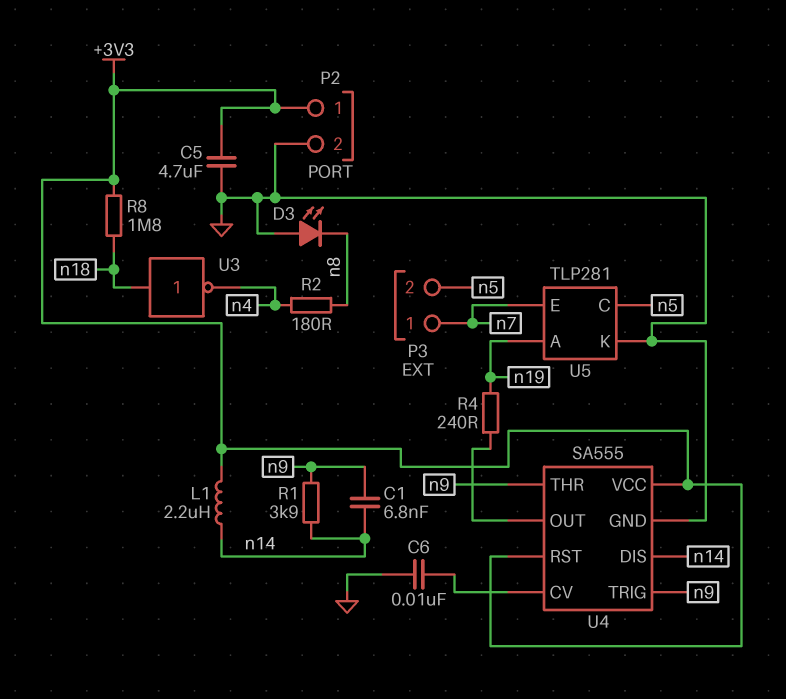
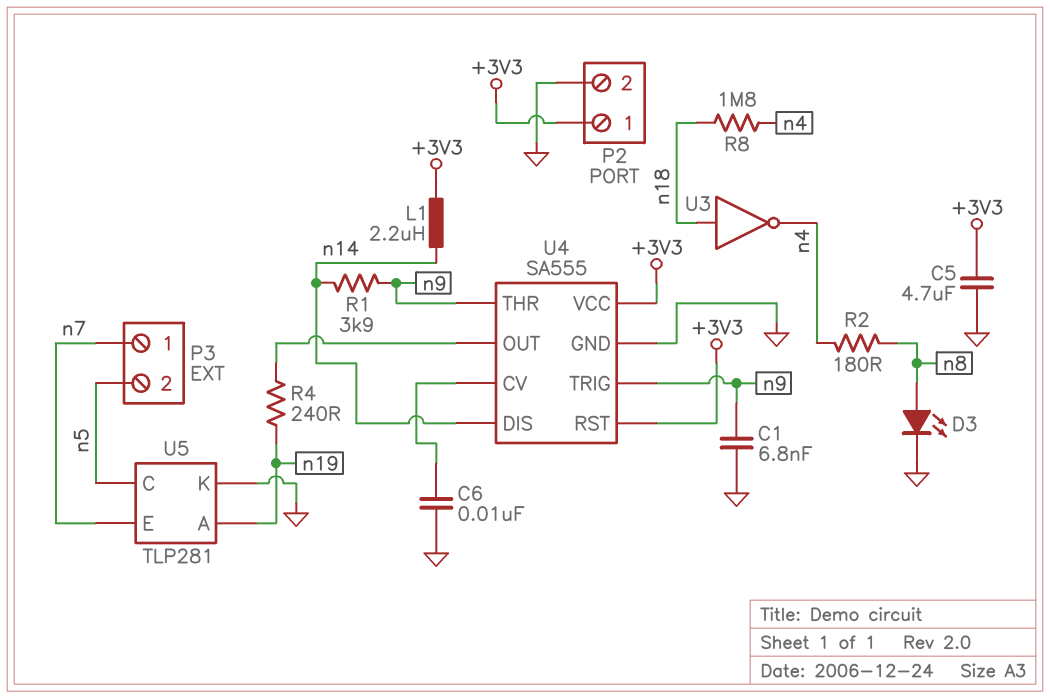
C1: 6.8nF (n9, n14) -> 6.8nF (GND, n9)
D3: LED (A GND, K n8) -> LED (A n8, K GND)
R8: 1.8M (+3V3, n18) -> 1.8M (n4, n18)

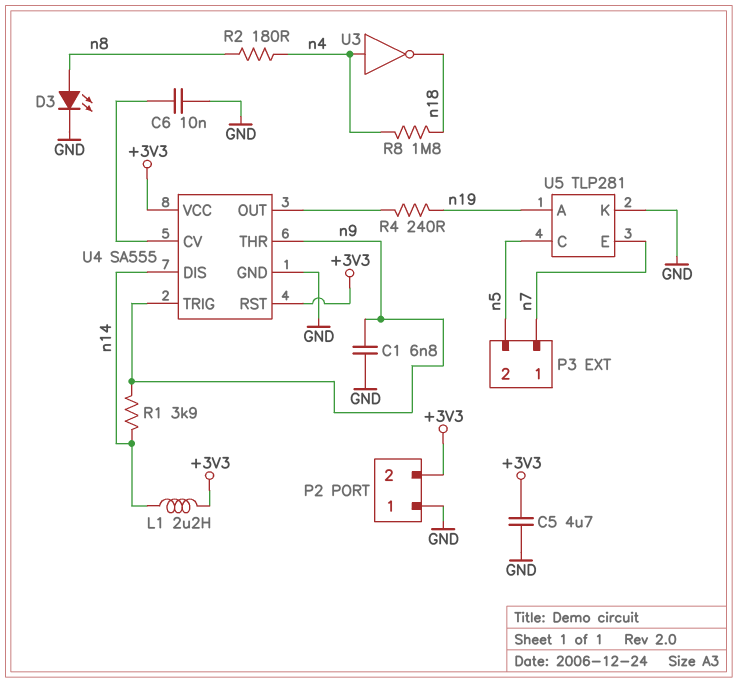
P2 pin 1: +3V3 -> GND
P2 pin 2: GND -> +3V3
U3: NOT (in n18, out n4) -> NOT (in n4, out n18)

